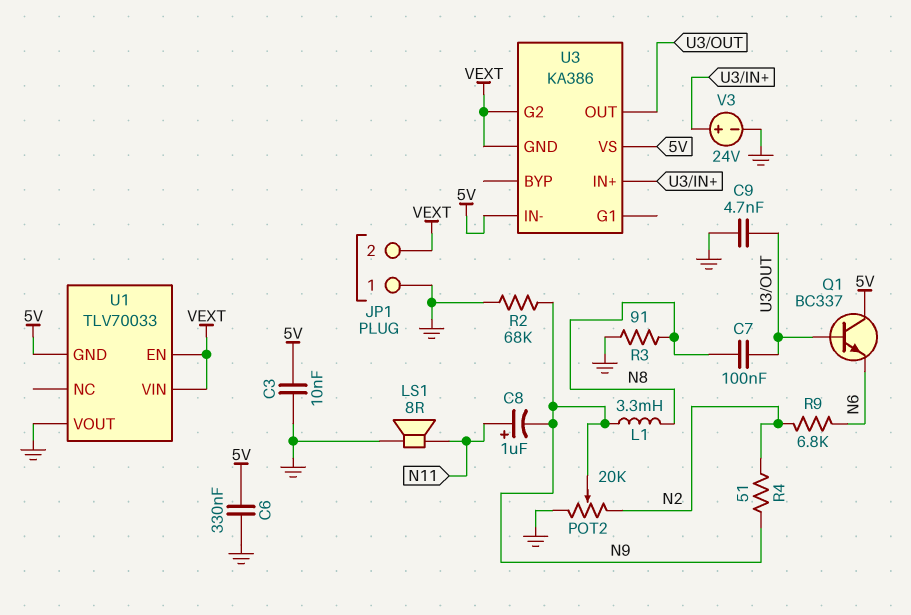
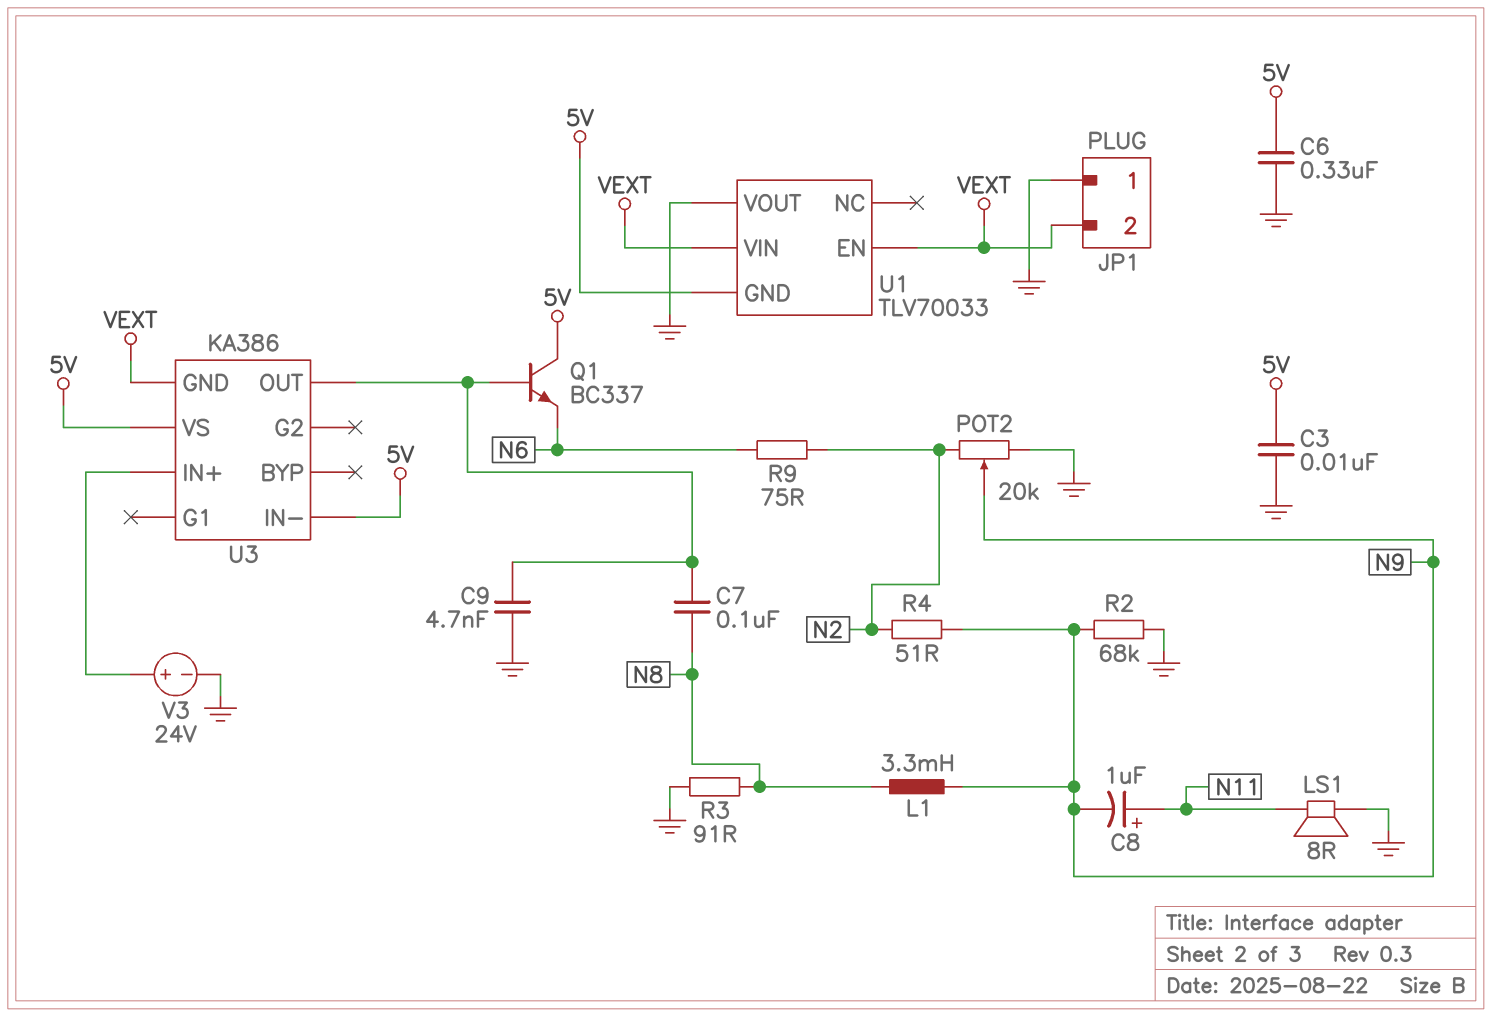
R9: 6.8k (N2, N6) -> 75 (N2, N6)
U3 pin G2: VEXT -> none

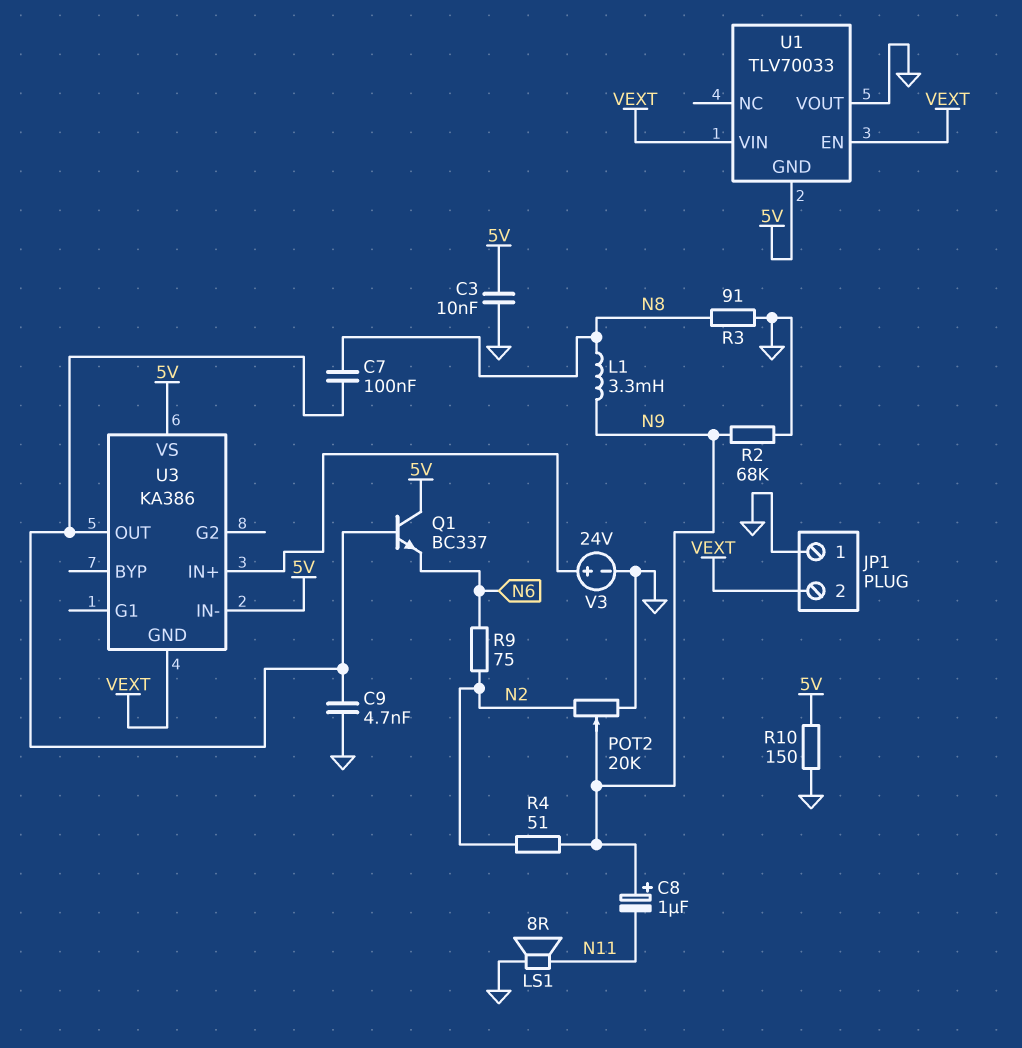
C6: 330nF (5V, GND) -> none
C8: 1uF (plus N11, minus N9) -> 1uF (plus N9, minus N11)
R10: none -> 150 (5V, GND)

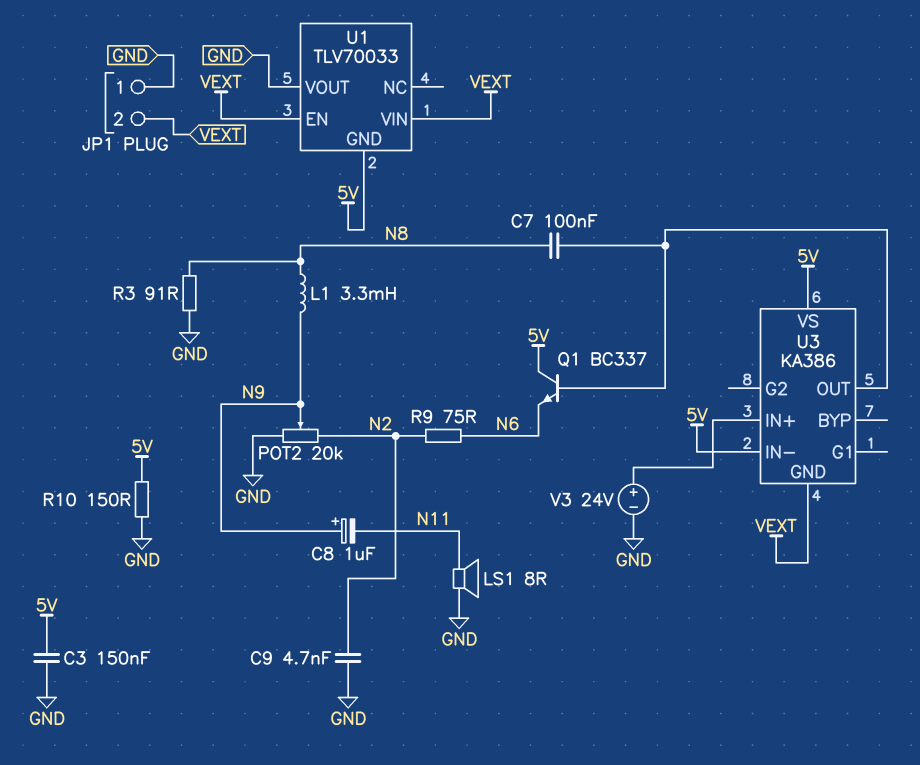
C3: 10nF (5V, GND) -> 150nF (5V, GND)
C9: 4.7nF (GND, U3/OUT) -> 4.7nF (GND, N2)
R2: 68k (GND, N9) -> none
R4: 51 (N2, N9) -> none

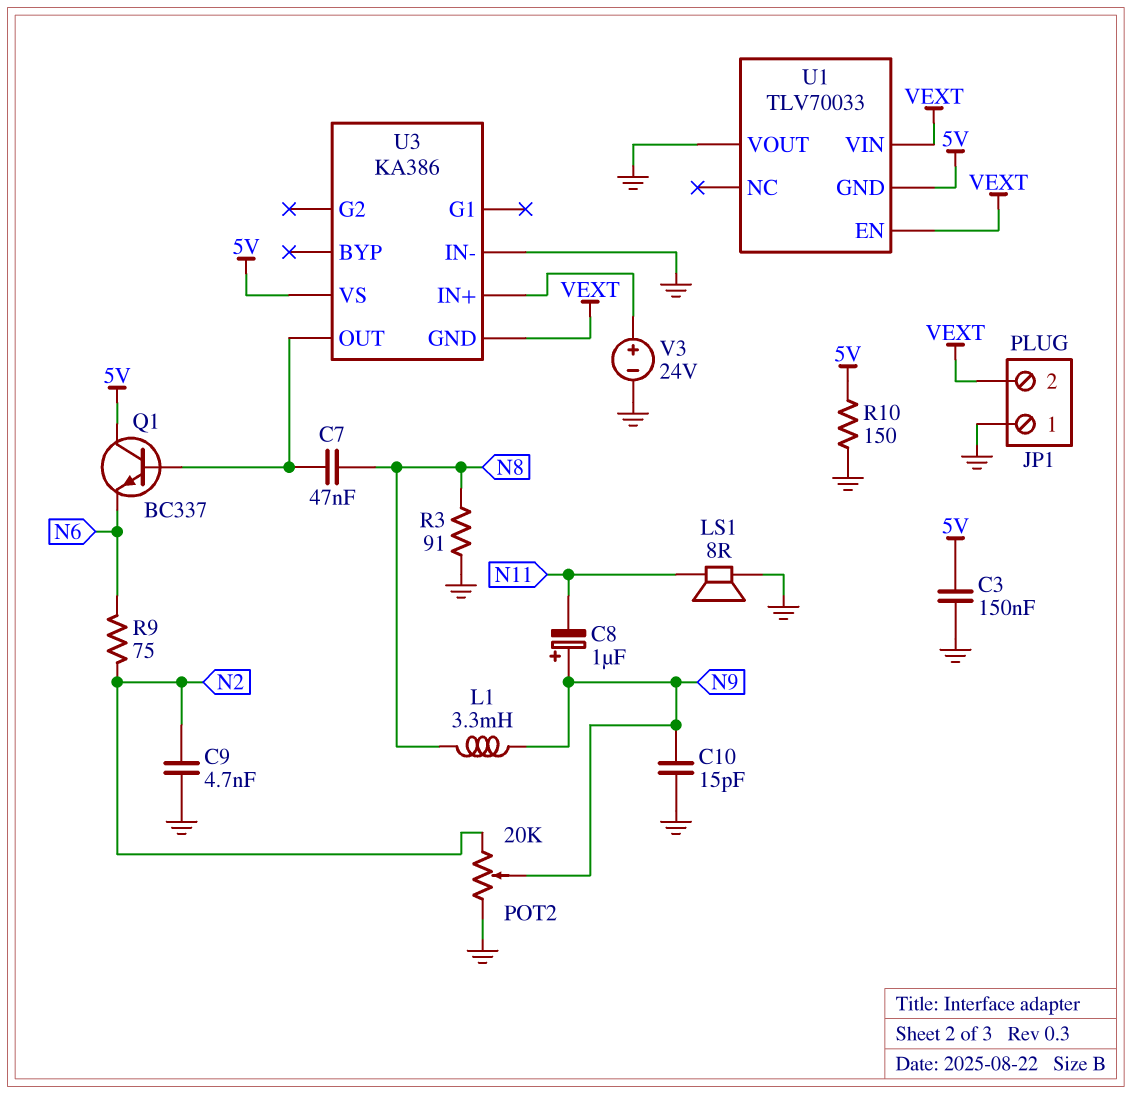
C7: 100nF (N8, U3/OUT) -> 47nF (N8, U3/OUT)
C10: none -> 15pF (GND, N9)
U3 pin IN-: 5V -> GND

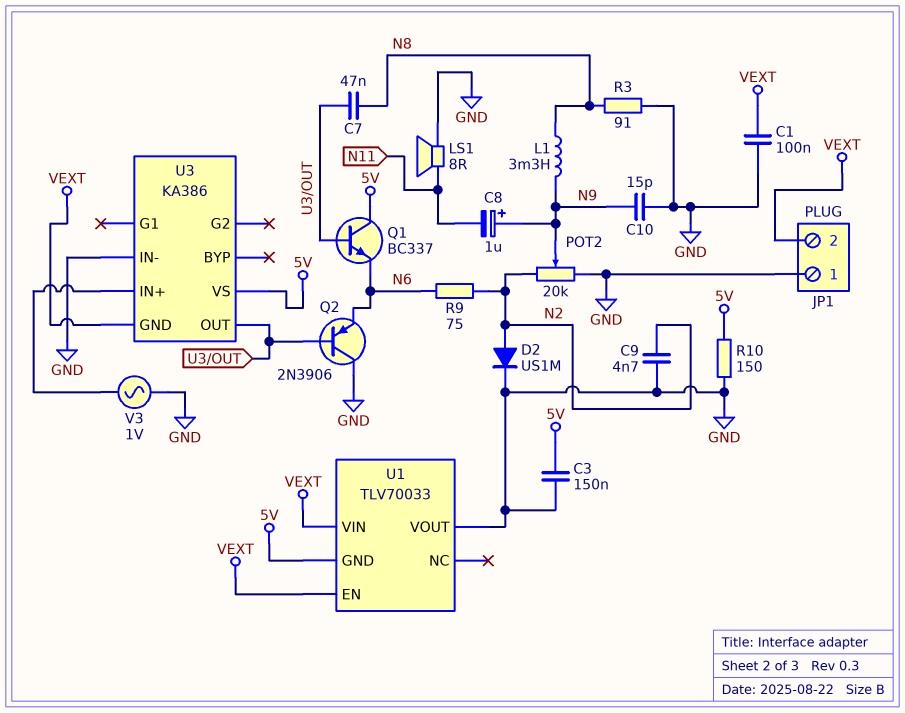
C1: none -> 100nF (GND, VEXT)
D2: none -> diode US1M (A N2, K GND)
Q2: none -> PNP 2N3906 (B U3/OUT, C GND, E N6)
V3: 24V (plus U3/IN+, minus GND) -> AC 1V (GND, U3/IN+)

